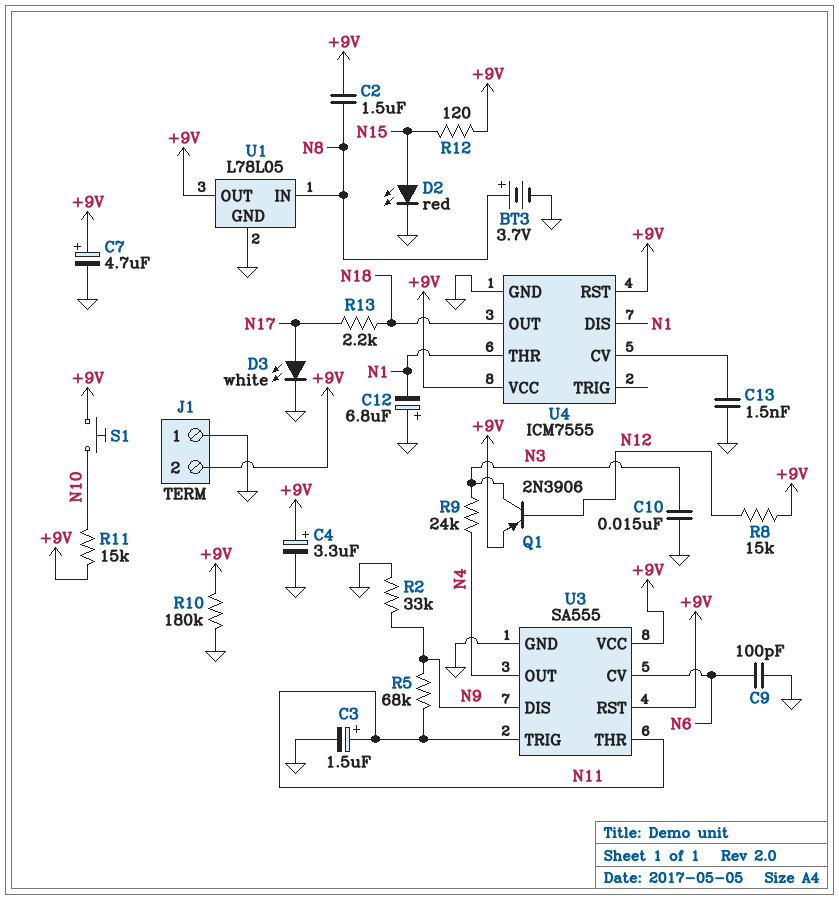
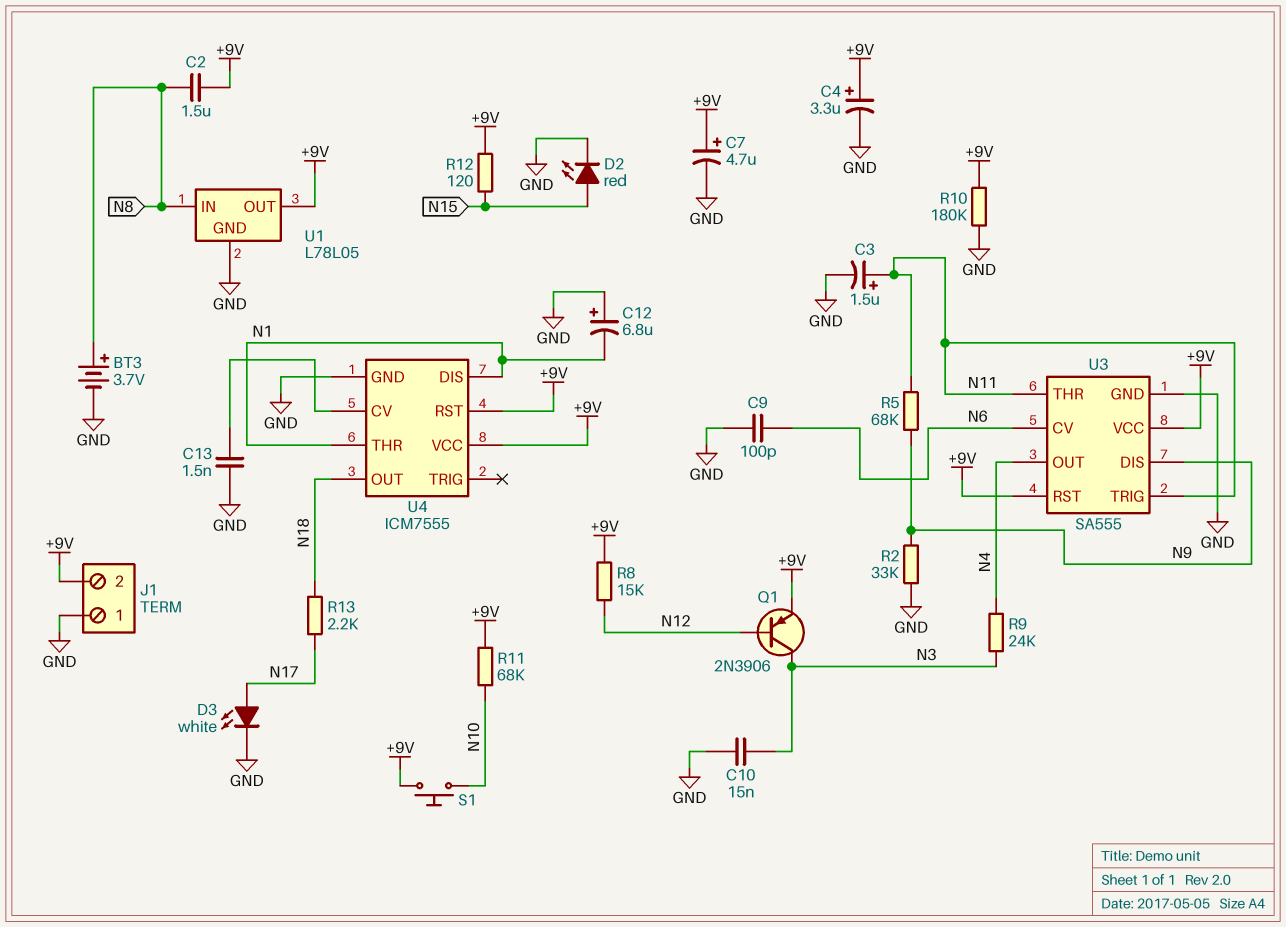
R11: 15k (+9V, N10) -> 68k (+9V, N10)

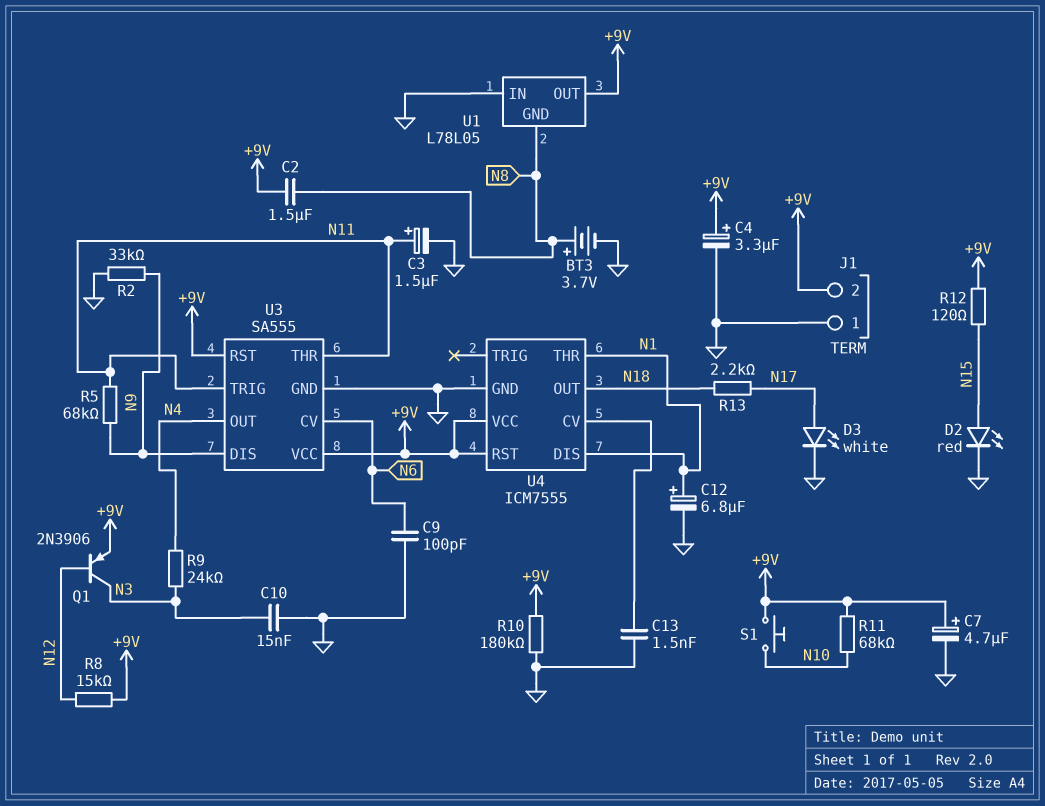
C12: 6.8uF (plus GND, minus N1) -> 6.8uF (plus N1, minus GND)
U1 pin GND: GND -> N8
U1 pin IN: N8 -> GND

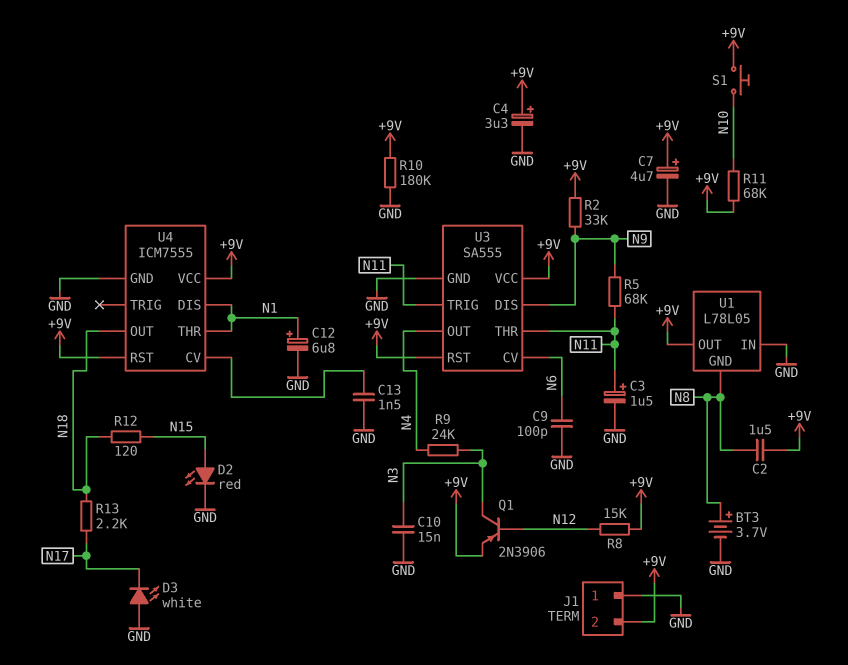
D3: LED white (A N17, K GND) -> LED white (A GND, K N17)
R2: 33k (GND, N9) -> 33k (+9V, N9)
R12: 120 (+9V, N15) -> 120 (N15, N18)

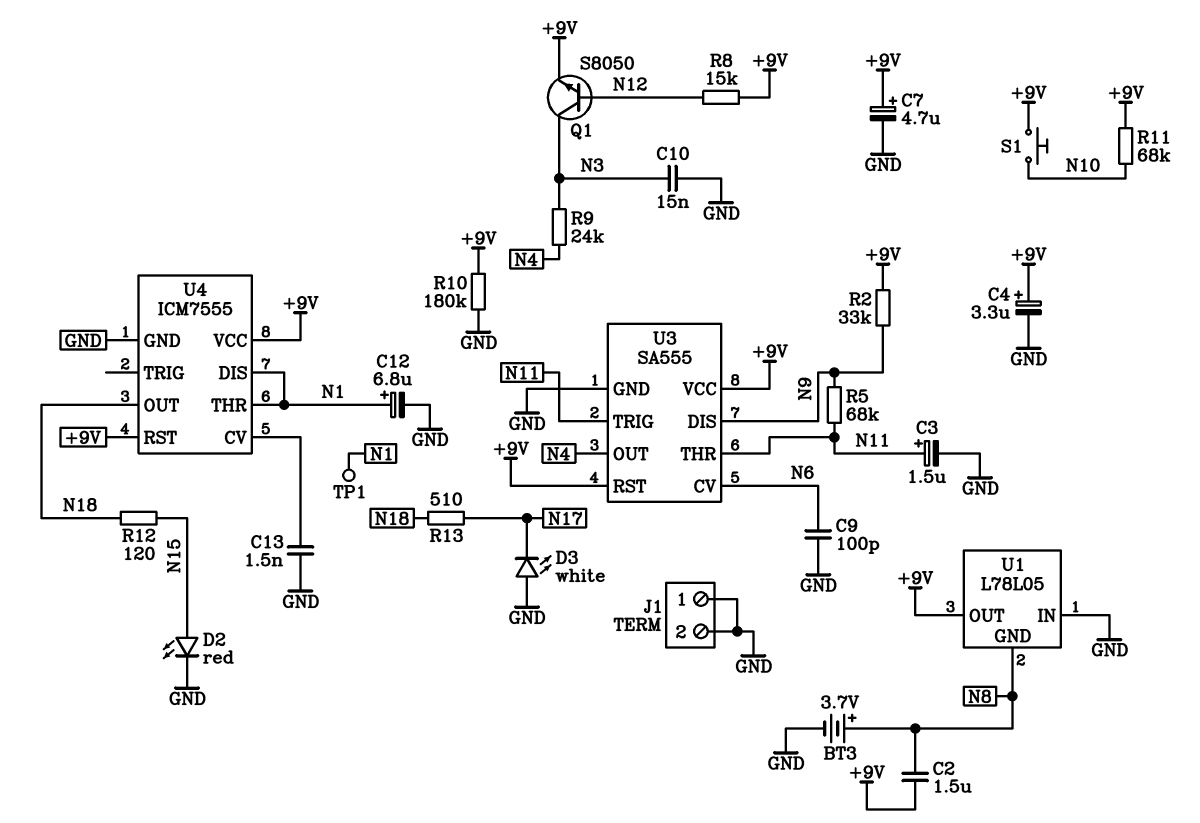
J1 pin 2: +9V -> GND
Q1: PNP 2N3906 (B N12, C N3, E +9V) -> NPN S8050 (B N12, C N3, E +9V)
R13: 2.2k (N17, N18) -> 510 (N17, N18)
TP1: none -> test point (N1)

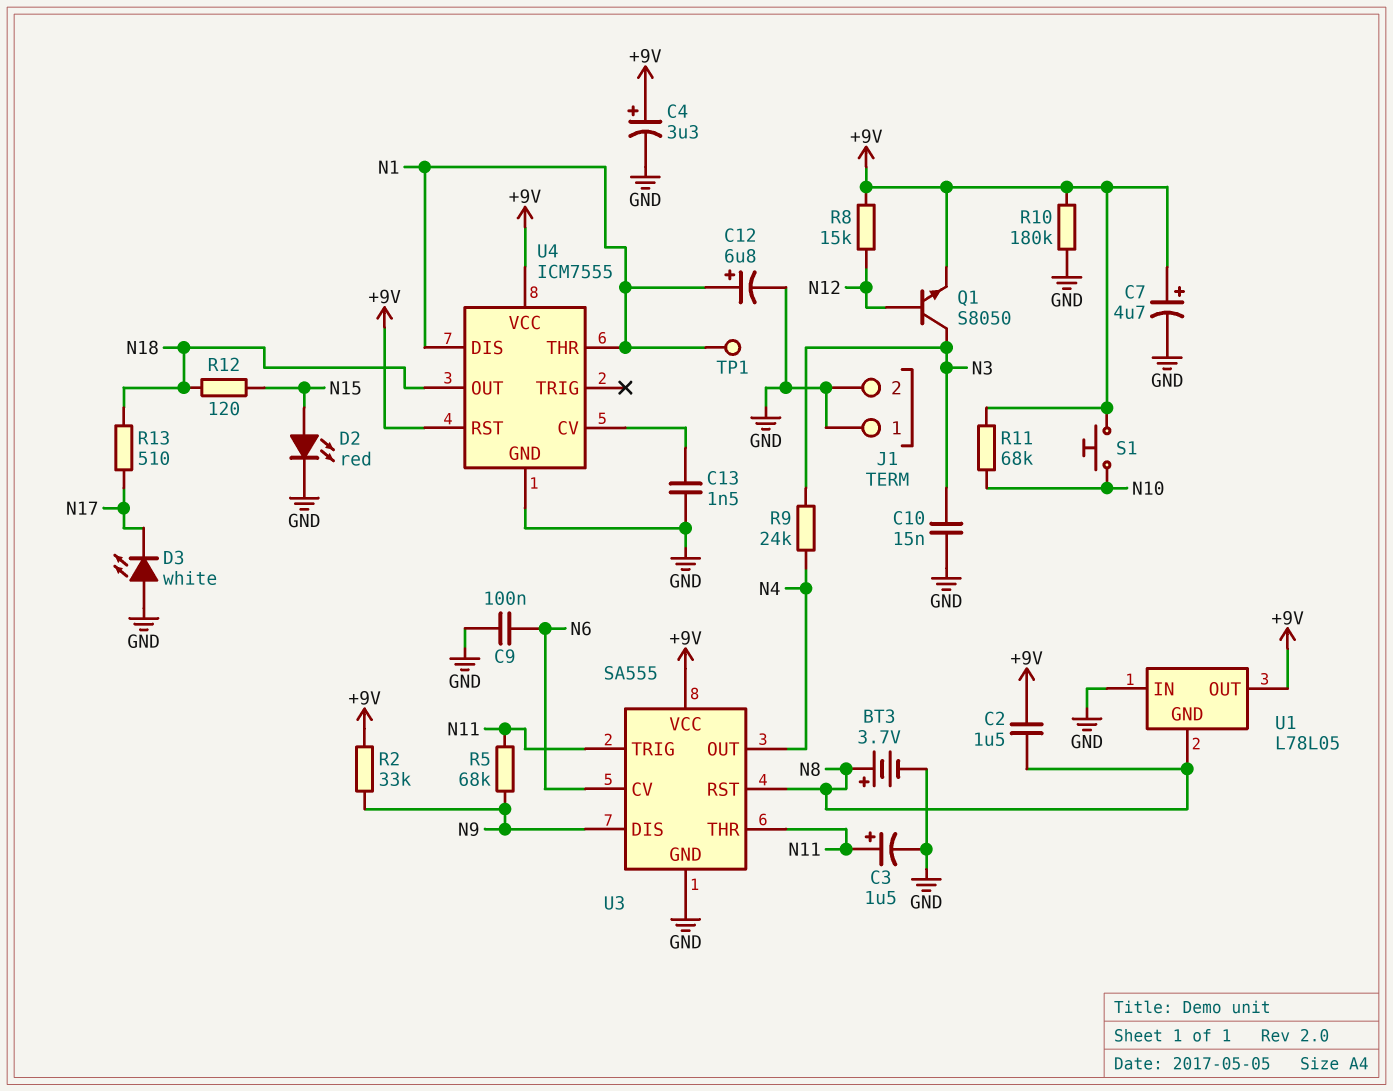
C9: 100pF (GND, N6) -> 100nF (GND, N6)
U3 pin RST: +9V -> N8

